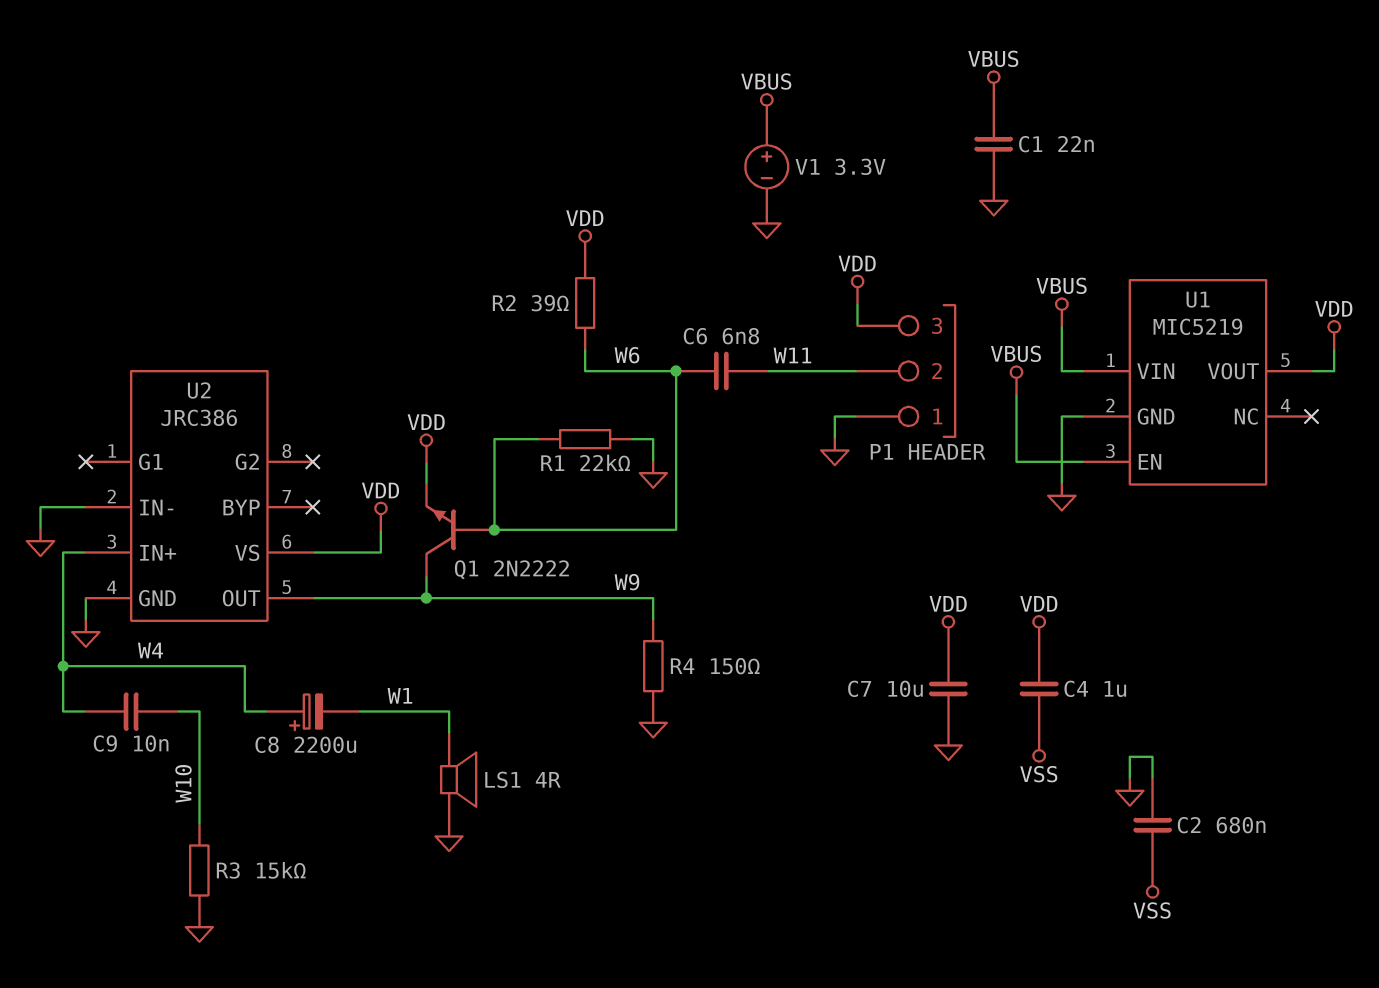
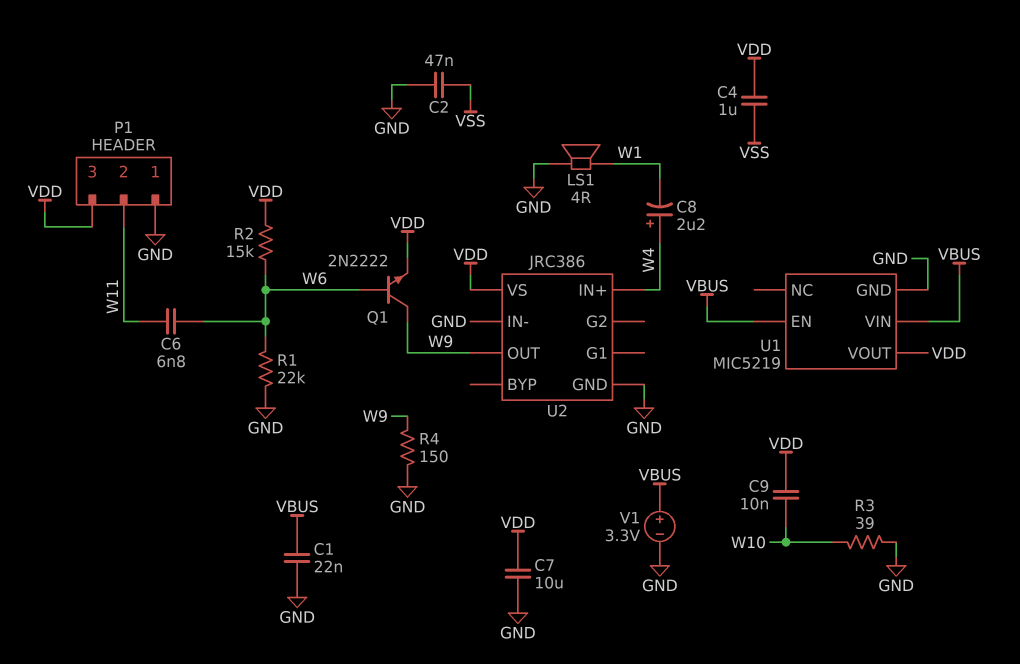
C2: 680nF (GND, VSS) -> 47nF (GND, VSS)
C8: 2200uF (plus W4, minus W1) -> 2.2uF (plus W4, minus W1)
C9: 10nF (W4, W10) -> 10nF (VDD, W10)
R2: 39 (VDD, W6) -> 15k (VDD, W6)
R3: 15k (GND, W10) -> 39 (GND, W10)

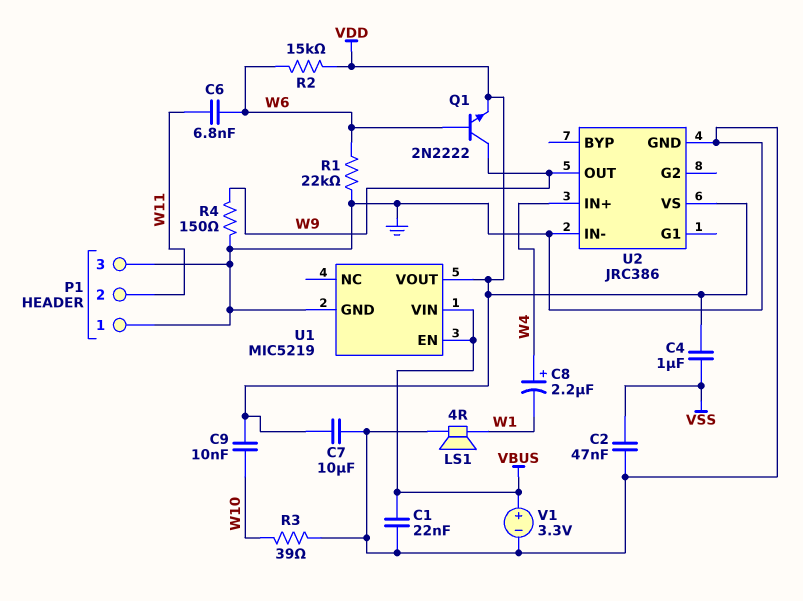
P1 pin 3: VDD -> GND

